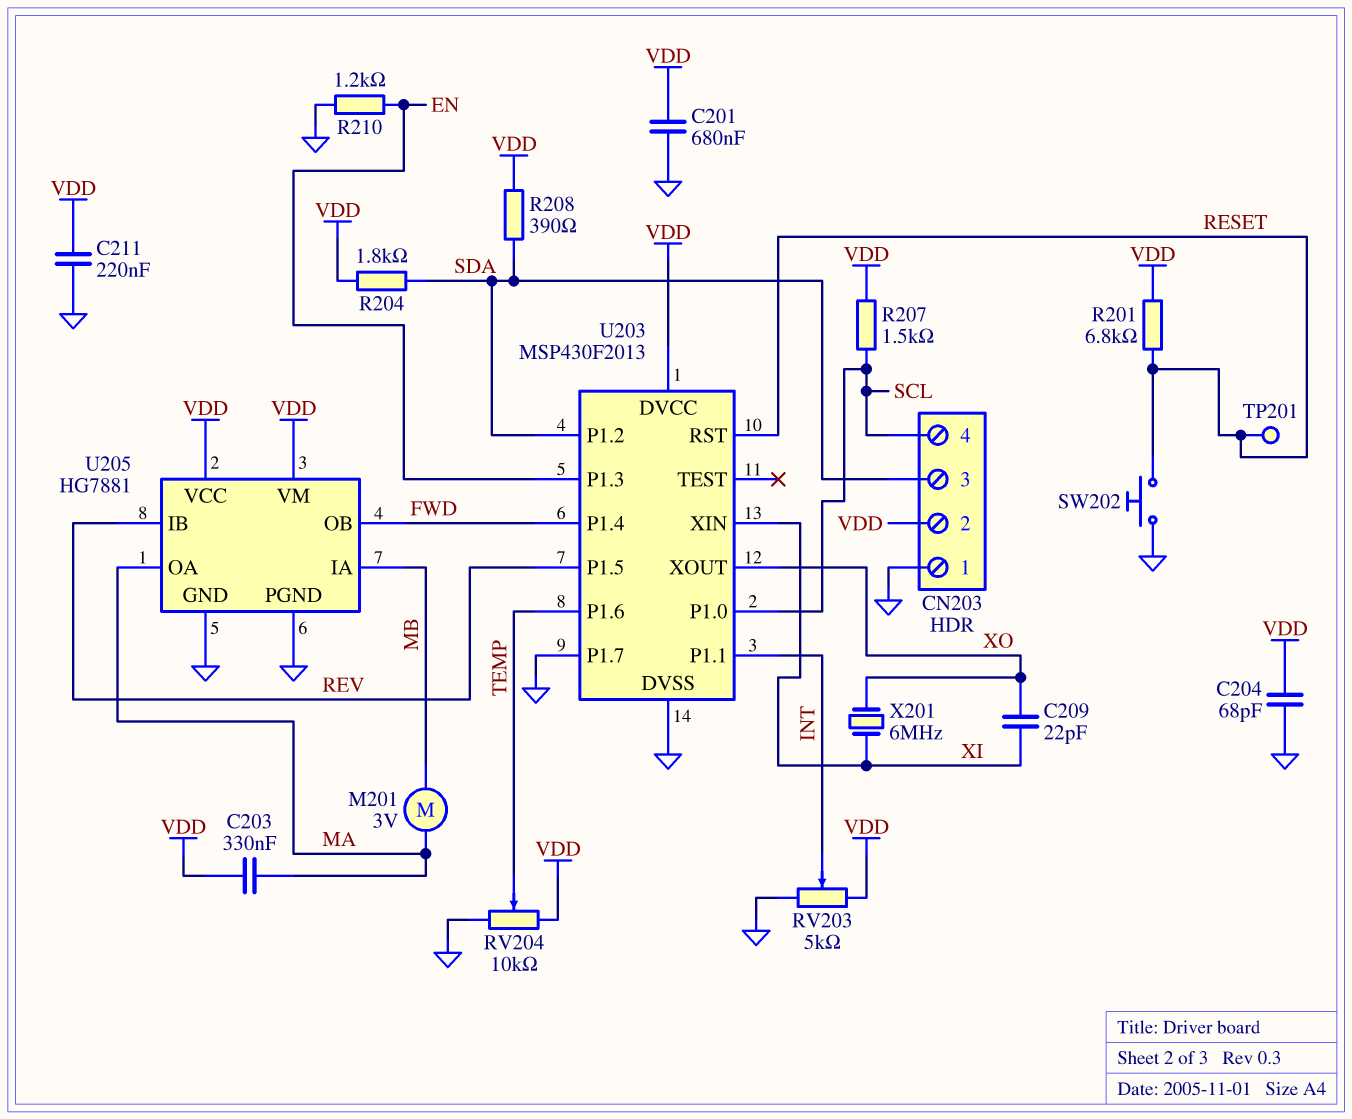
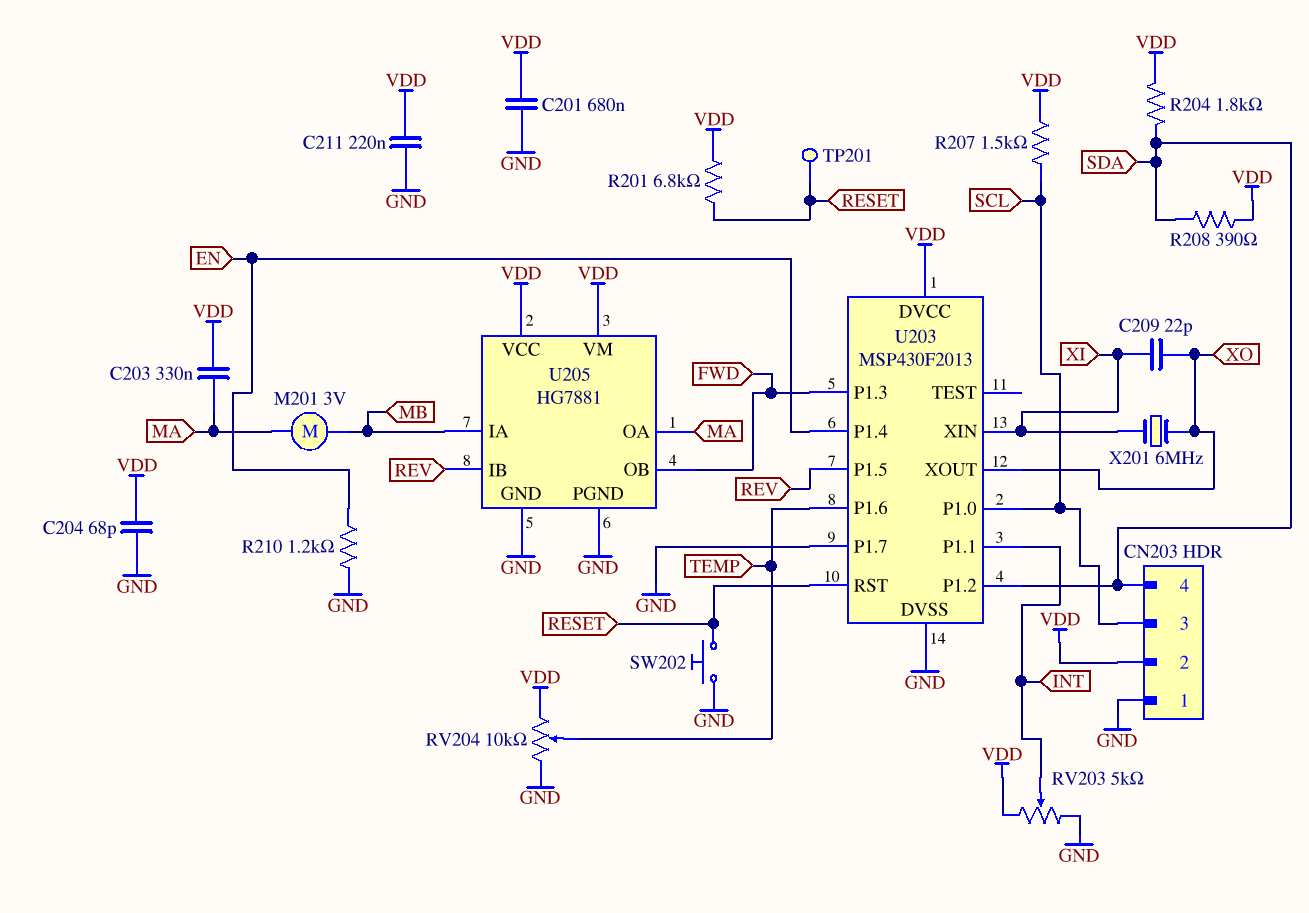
CN203 pin 3: SDA -> SCL
CN203 pin 4: SCL -> SDA
U203 pin P1.3: EN -> FWD
U203 pin P1.4: FWD -> EN

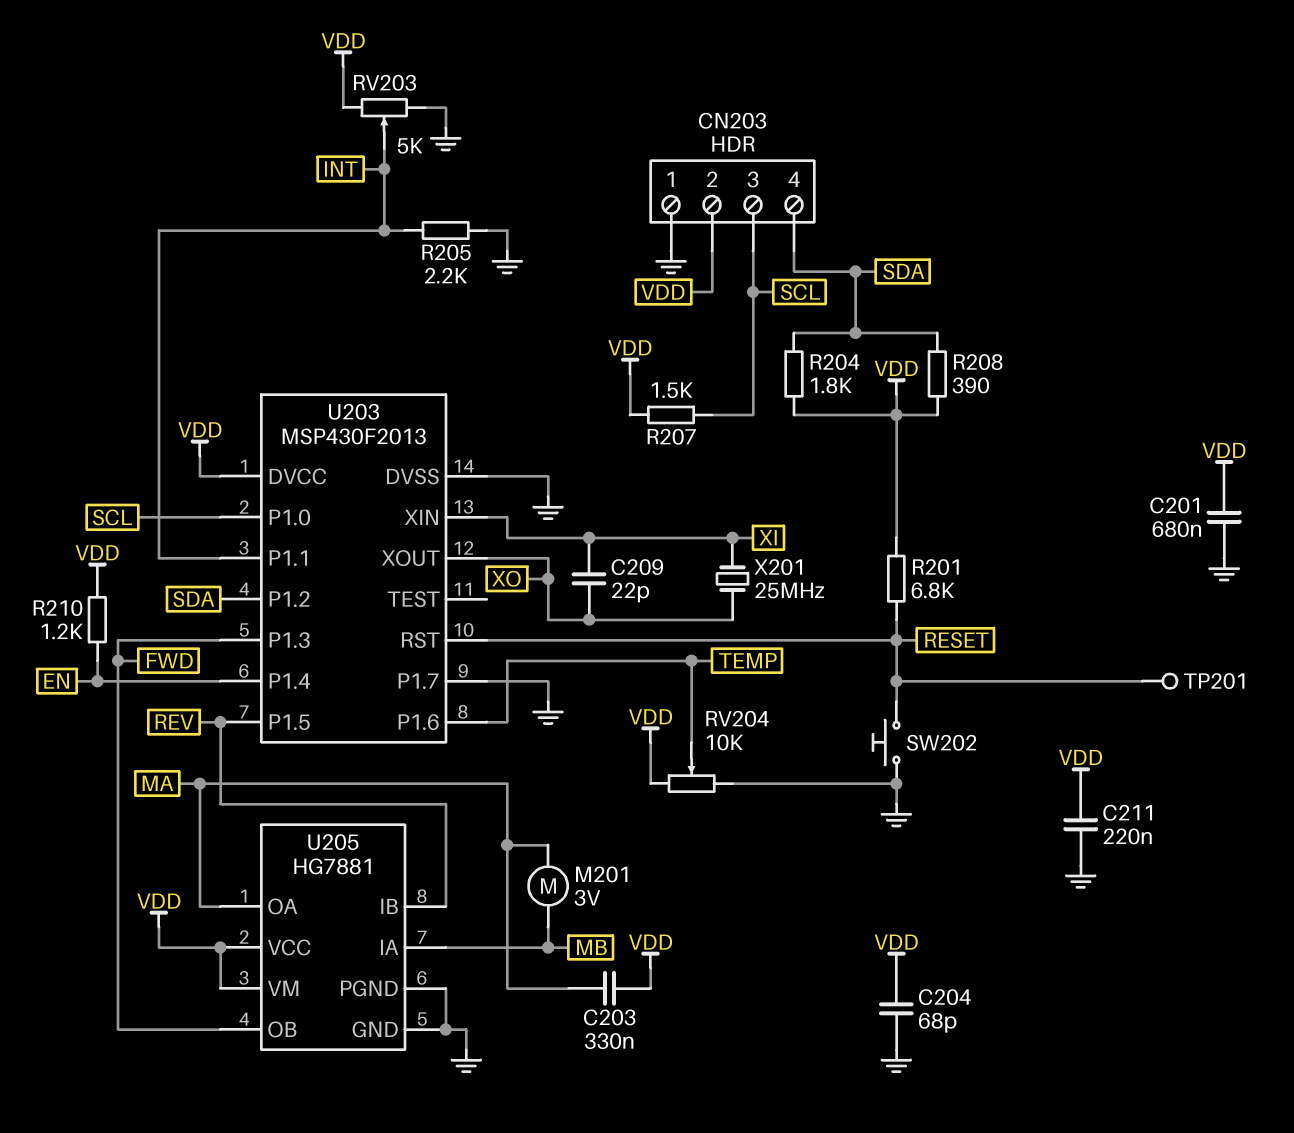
R205: none -> 2.2k (GND, INT)
R210: 1.2k (EN, GND) -> 1.2k (EN, VDD)
X201: 6MHz (XI, XO) -> 25MHz (XI, XO)

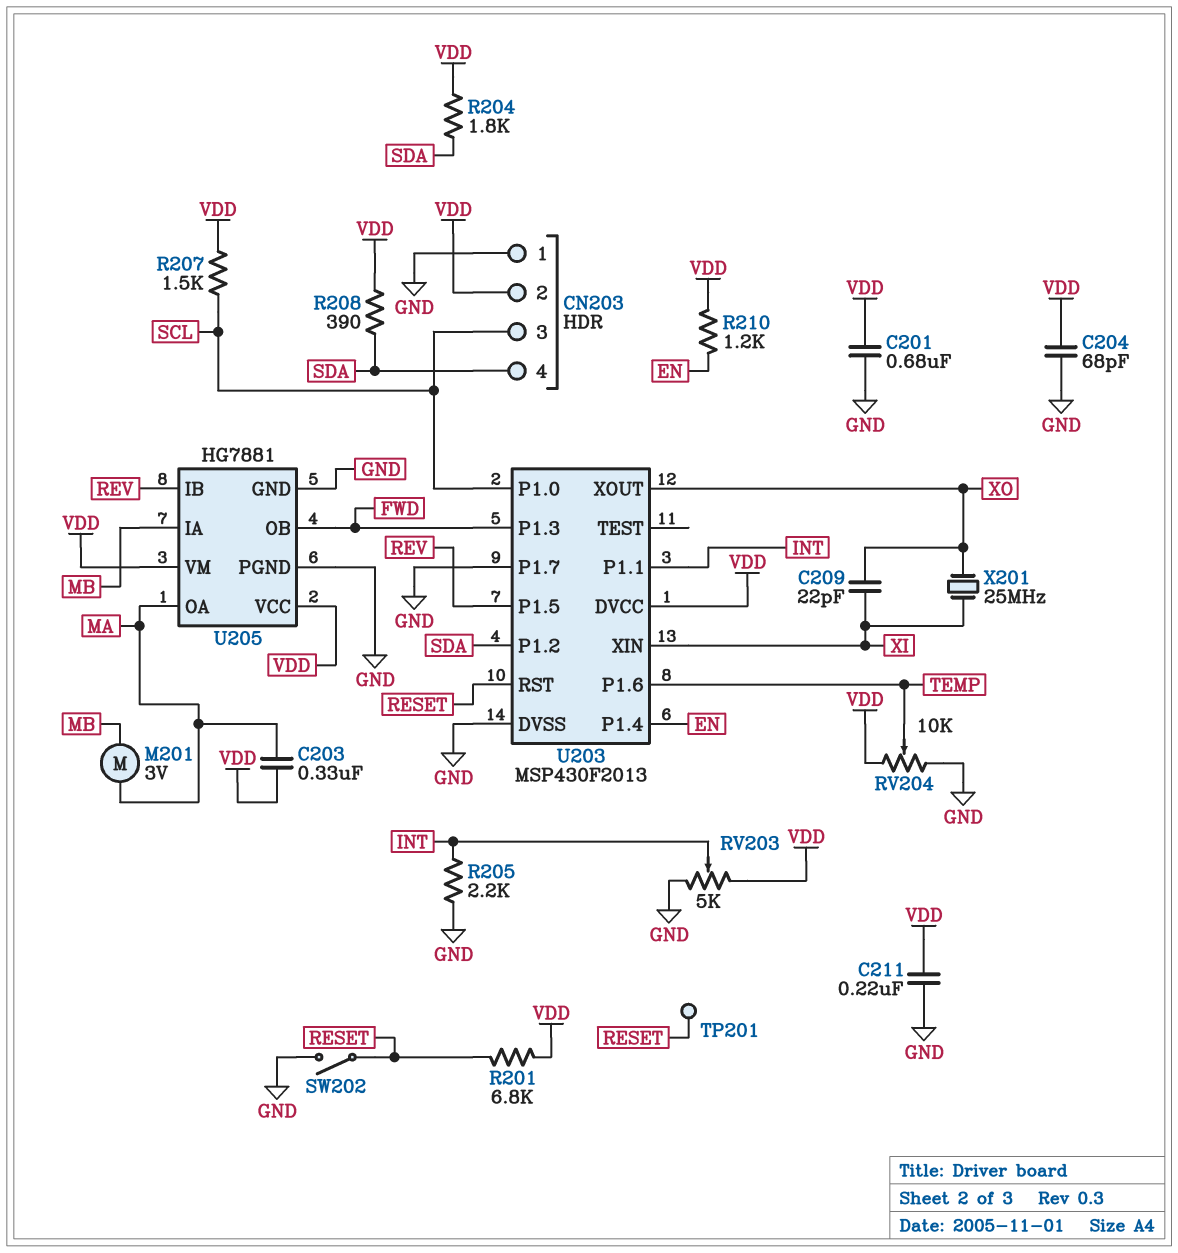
SW202: button (GND, RESET) -> switch (GND, RESET)

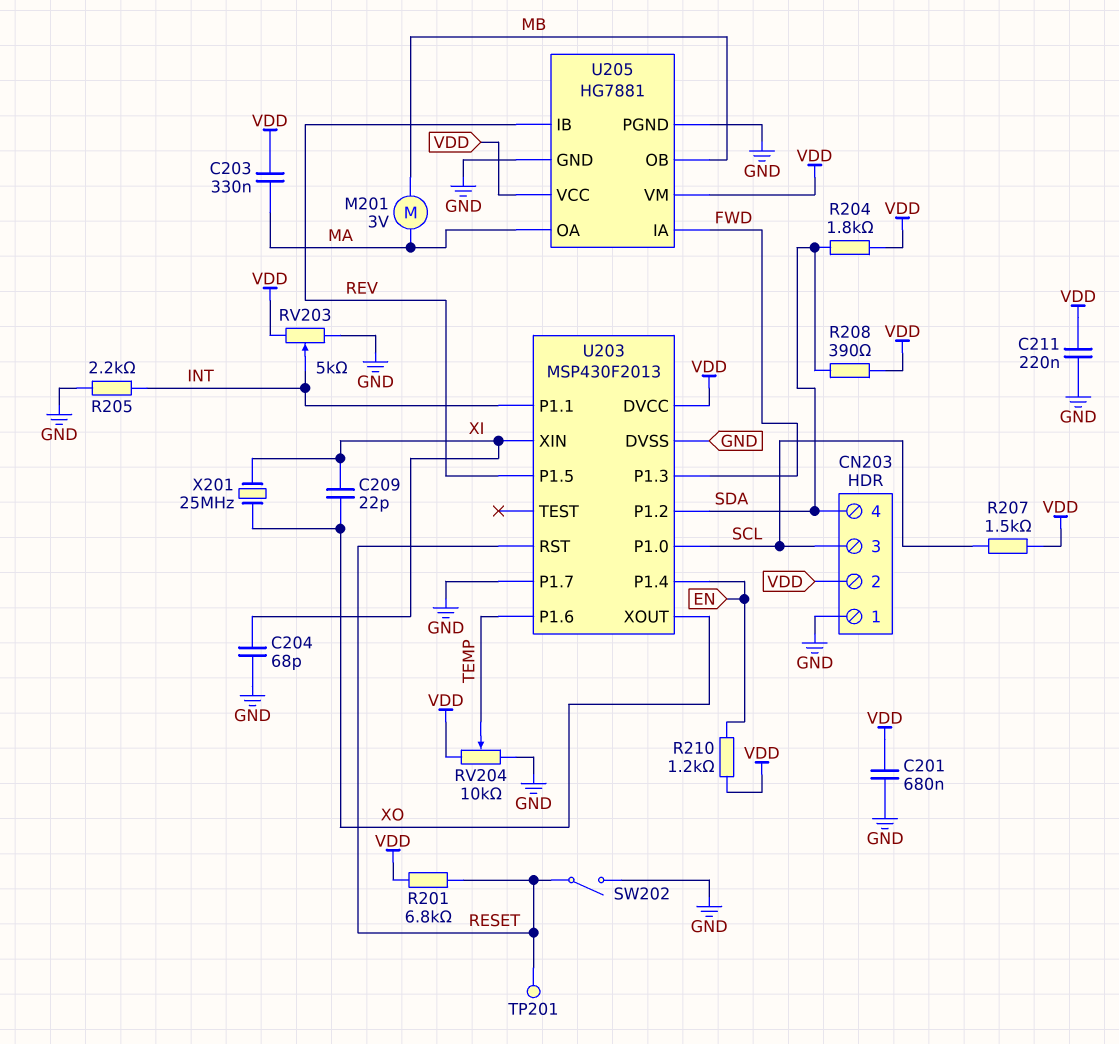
C204: 68pF (GND, VDD) -> 68pF (GND, XI)
U205 pin IA: MB -> FWD
U205 pin OB: FWD -> MB

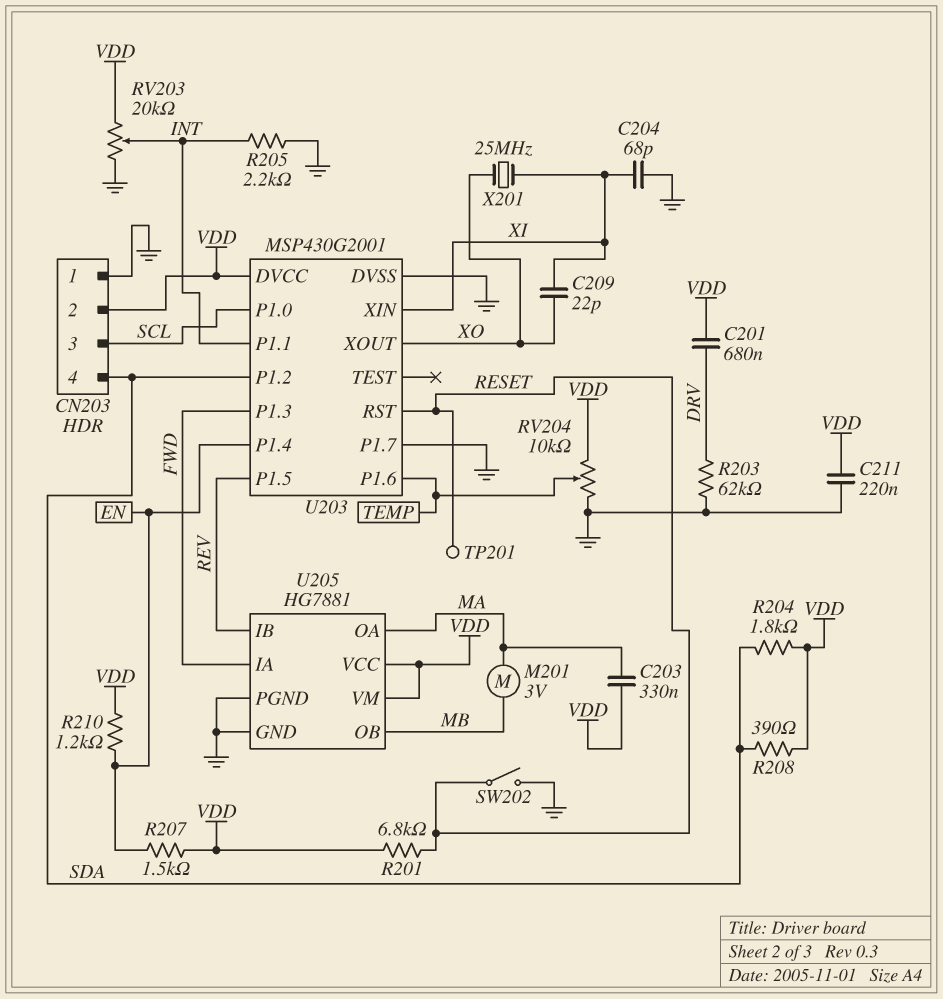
C201: 680nF (GND, VDD) -> 680nF (DRV, VDD)
R203: none -> 62k (DRV, GND)
R207: 1.5k (SCL, VDD) -> 1.5k (EN, VDD)
RV203: 5k (GND, VDD, wiper INT) -> 20k (GND, VDD, wiper INT)
U203: MSP430F2013 -> MSP430G2001

